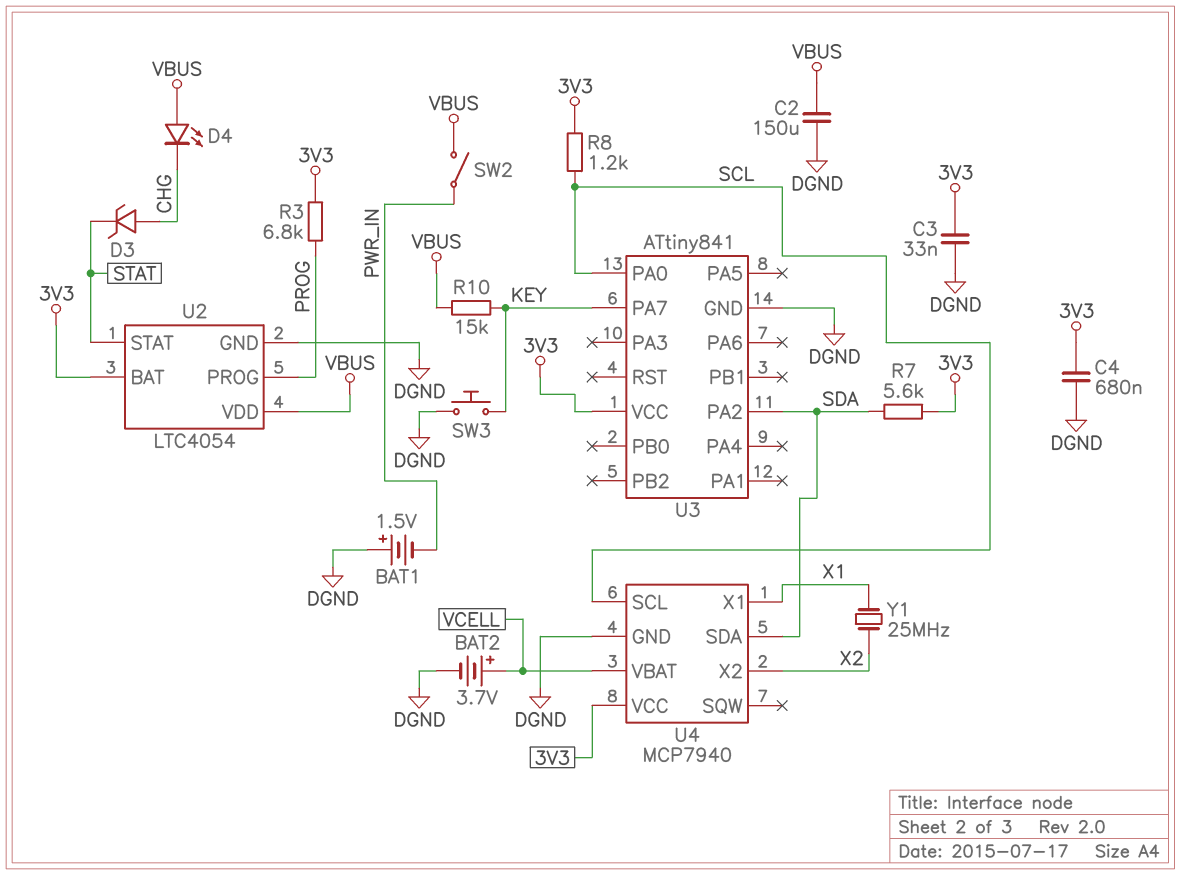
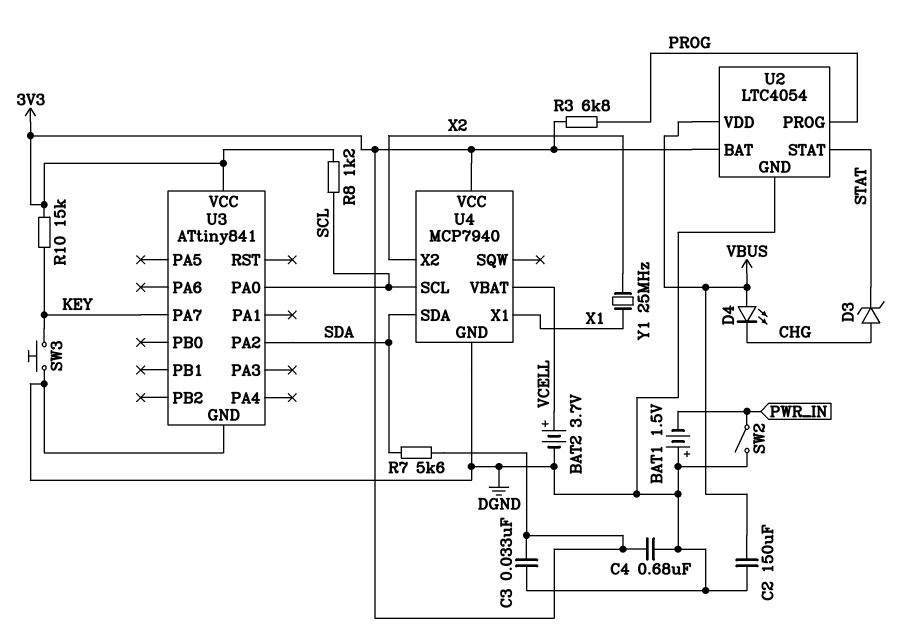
R10: 15k (KEY, VBUS) -> 15k (3V3, KEY)
SW2: switch (PWR_IN, VBUS) -> switch (DGND, PWR_IN)

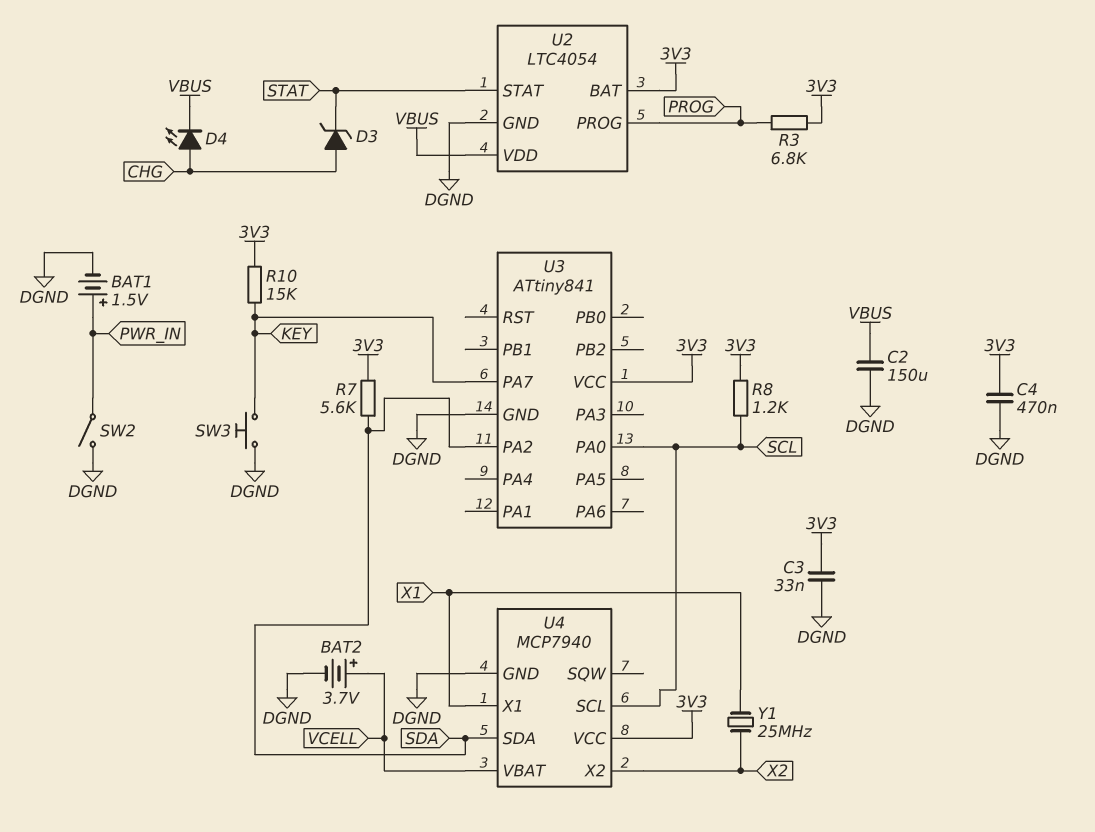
BAT1: 1.5V (plus DGND, minus PWR_IN) -> 1.5V (plus PWR_IN, minus DGND)
C4: 680nF (3V3, DGND) -> 470nF (3V3, DGND)
D4: LED (A VBUS, K CHG) -> LED (A CHG, K VBUS)

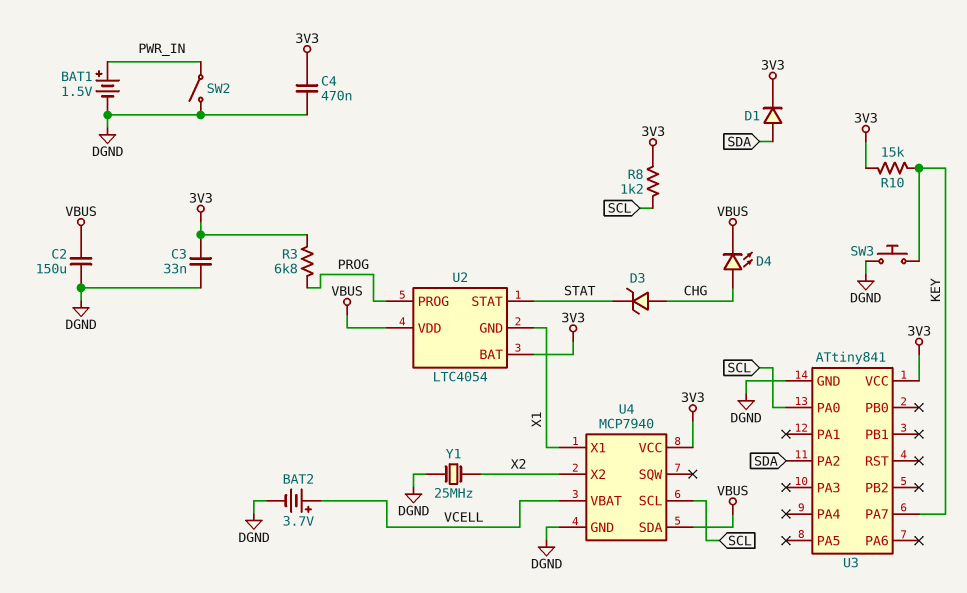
D1: none -> diode (A SDA, K 3V3)
R7: 5.6k (3V3, SDA) -> none
U2 pin GND: DGND -> X1
U4 pin SDA: SDA -> VBUS
Y1: 25MHz (X1, X2) -> 25MHz (DGND, X2)

